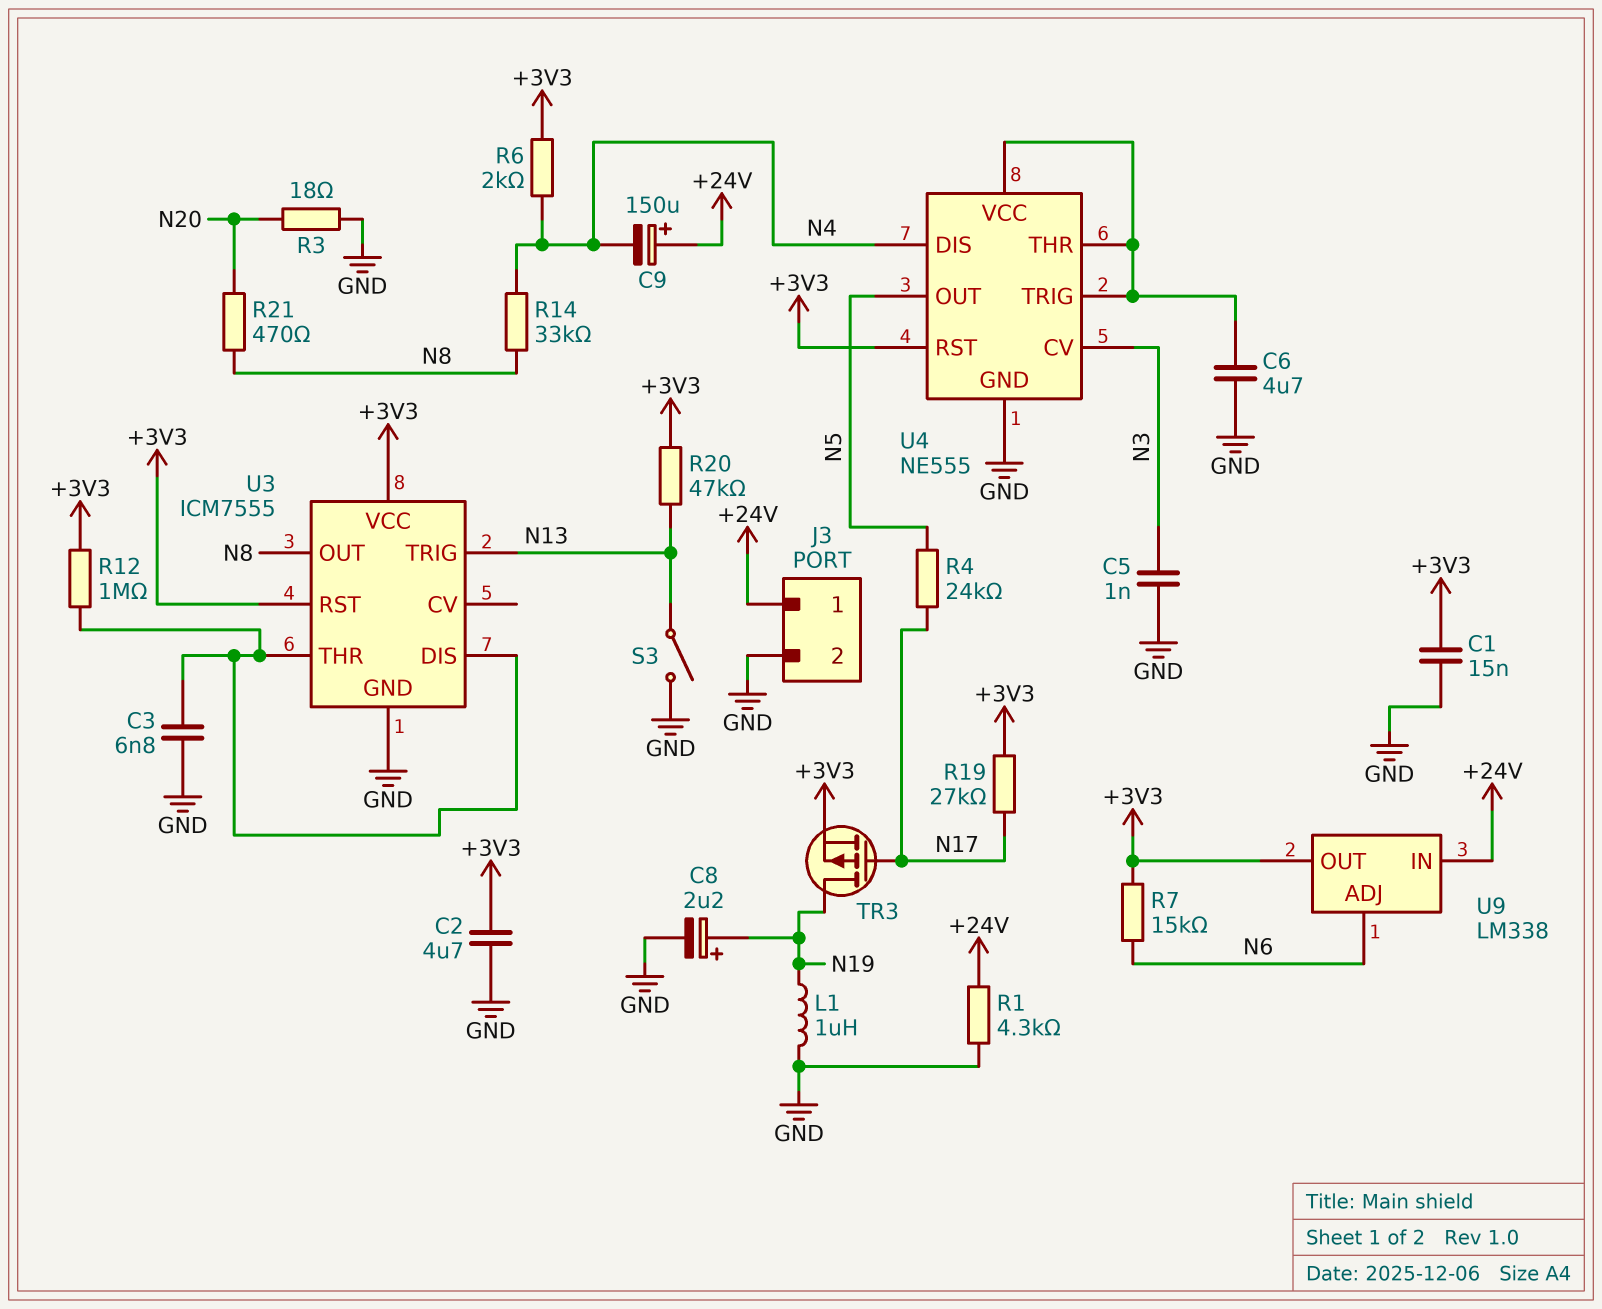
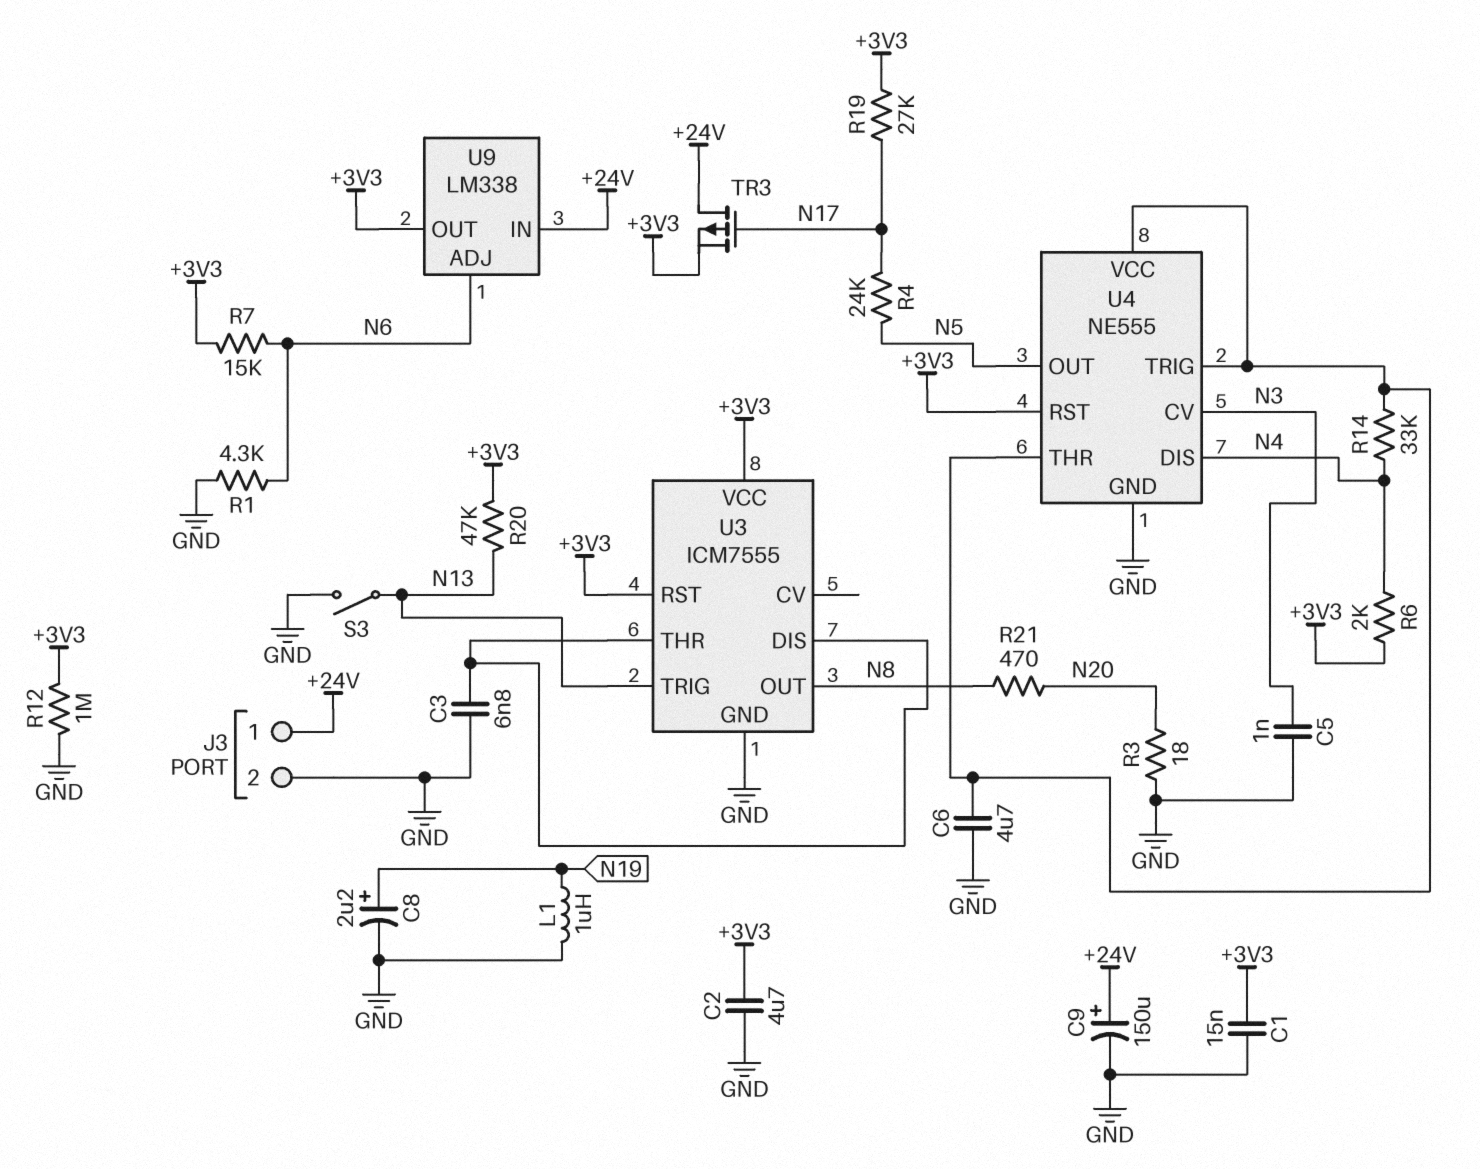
C9: 150uF (plus +24V, minus N4) -> 150uF (plus +24V, minus GND)
R1: 4.3k (+24V, GND) -> 4.3k (GND, N6)
R12: 1M (+3V3, U3/DIS) -> 1M (+3V3, GND)
R14: 33k (N4, N8) -> 33k (N4, U4/THR)
TR3: PMOS (G N17, D N19, S +3V3) -> PMOS (G N17, D +24V, S +3V3)

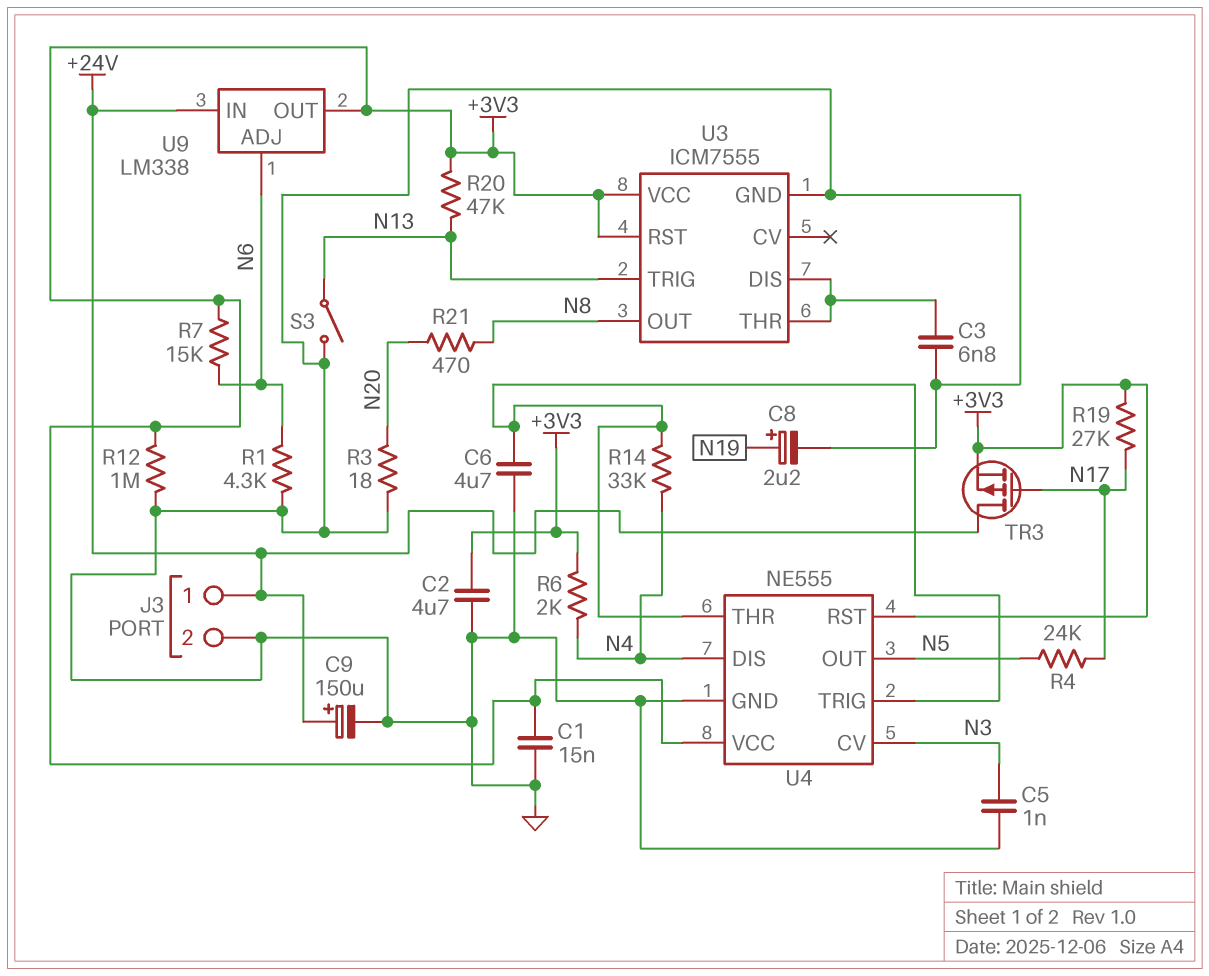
L1: 1uH (GND, N19) -> none
U4 pin VCC: U4/THR -> +3V3

